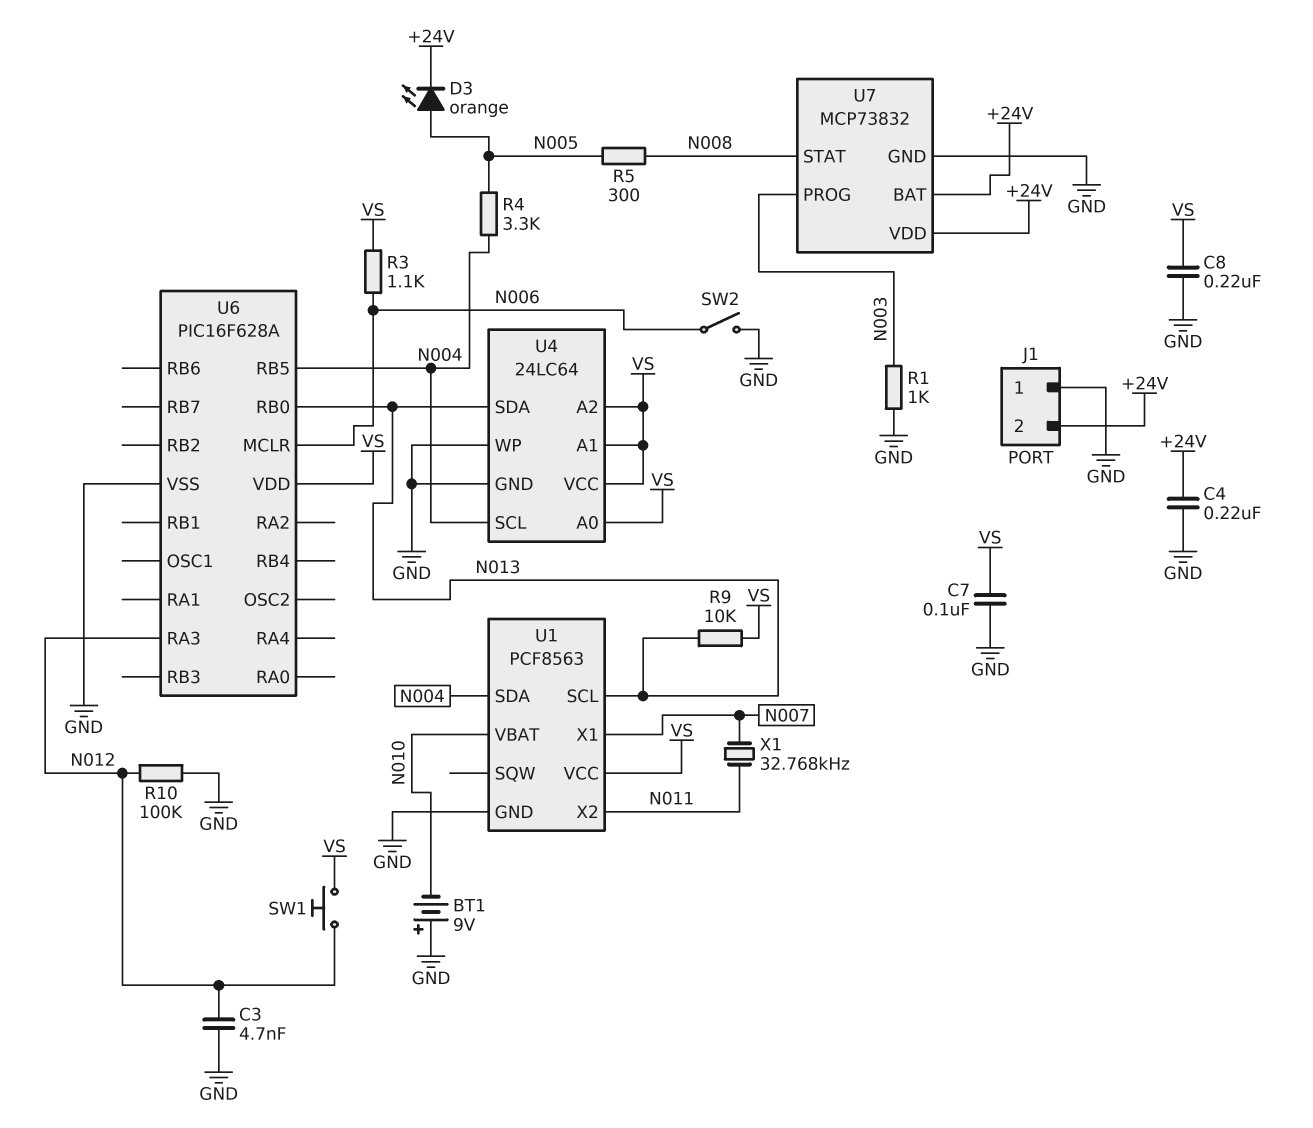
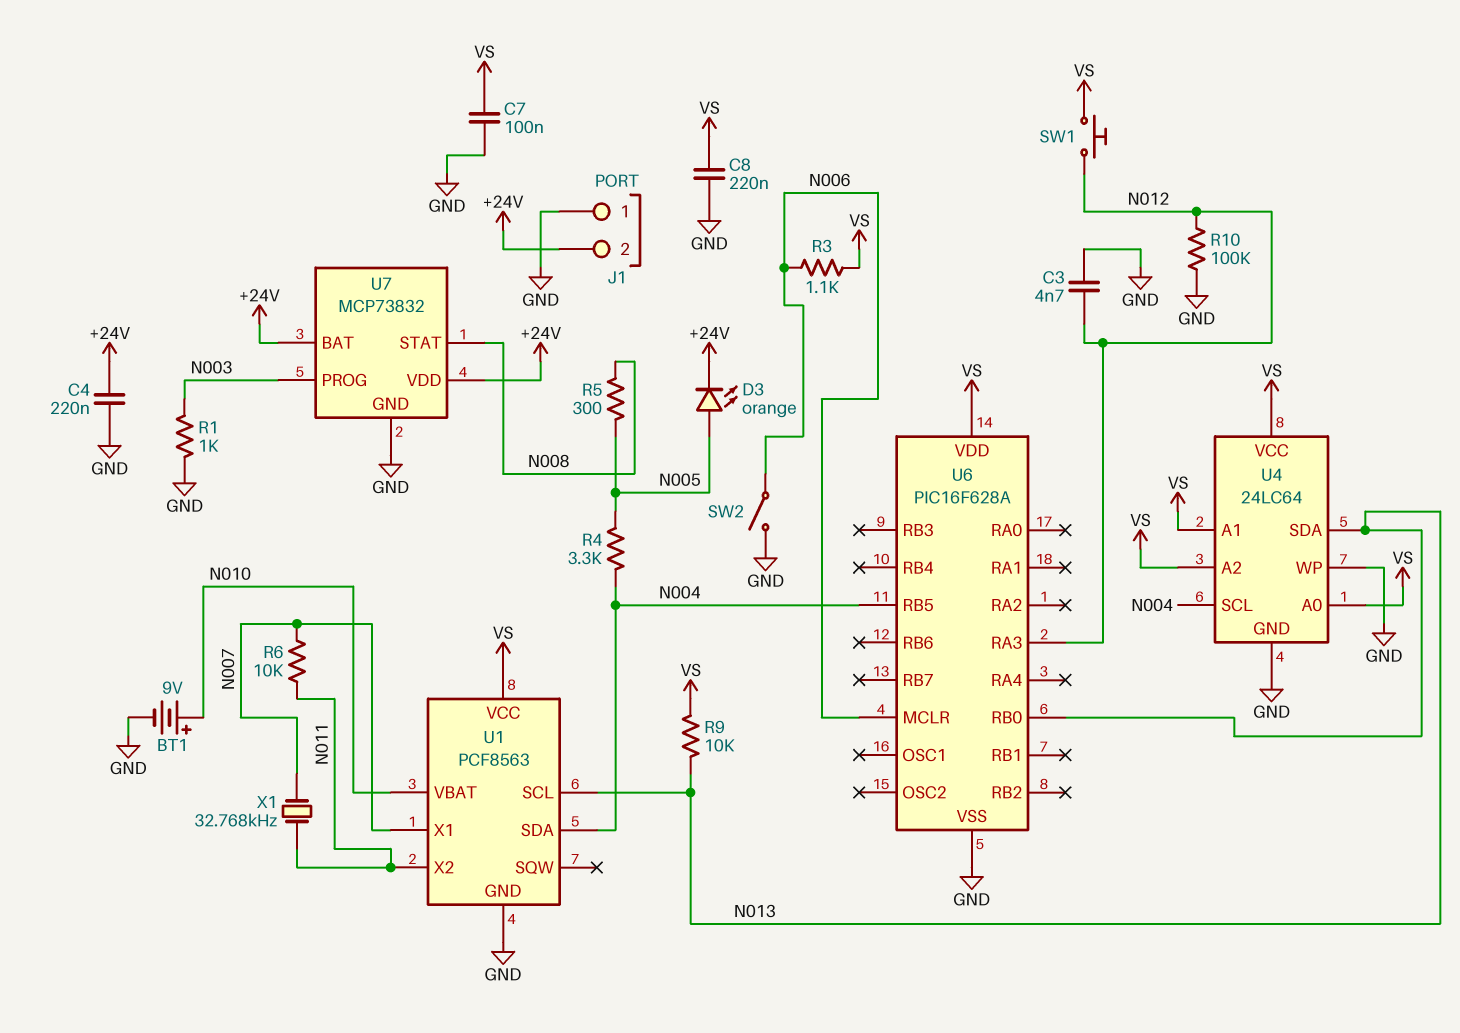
BT1: 9V (plus GND, minus N010) -> 9V (plus N010, minus GND)
R6: none -> 10k (N007, N011)

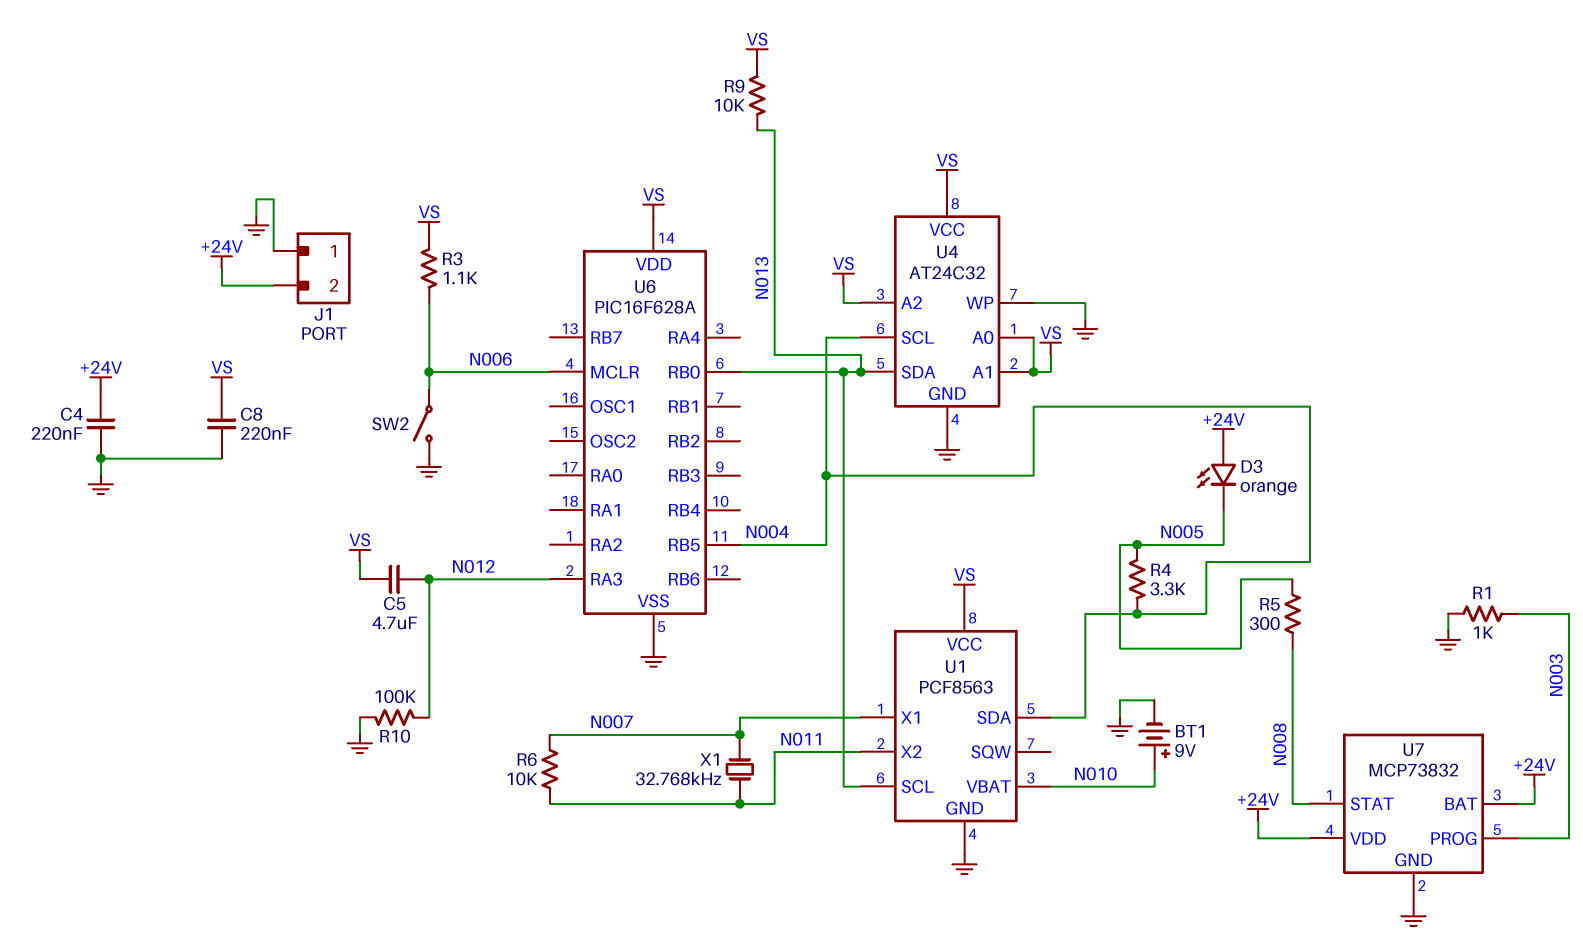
C3: 4.7nF (GND, N012) -> none
C5: none -> 4.7uF (N012, VS)
C7: 100nF (GND, VS) -> none
D3: LED orange (A N005, K +24V) -> LED orange (A +24V, K N005)
SW1: button (N012, VS) -> none
U4: 24LC64 -> AT24C32

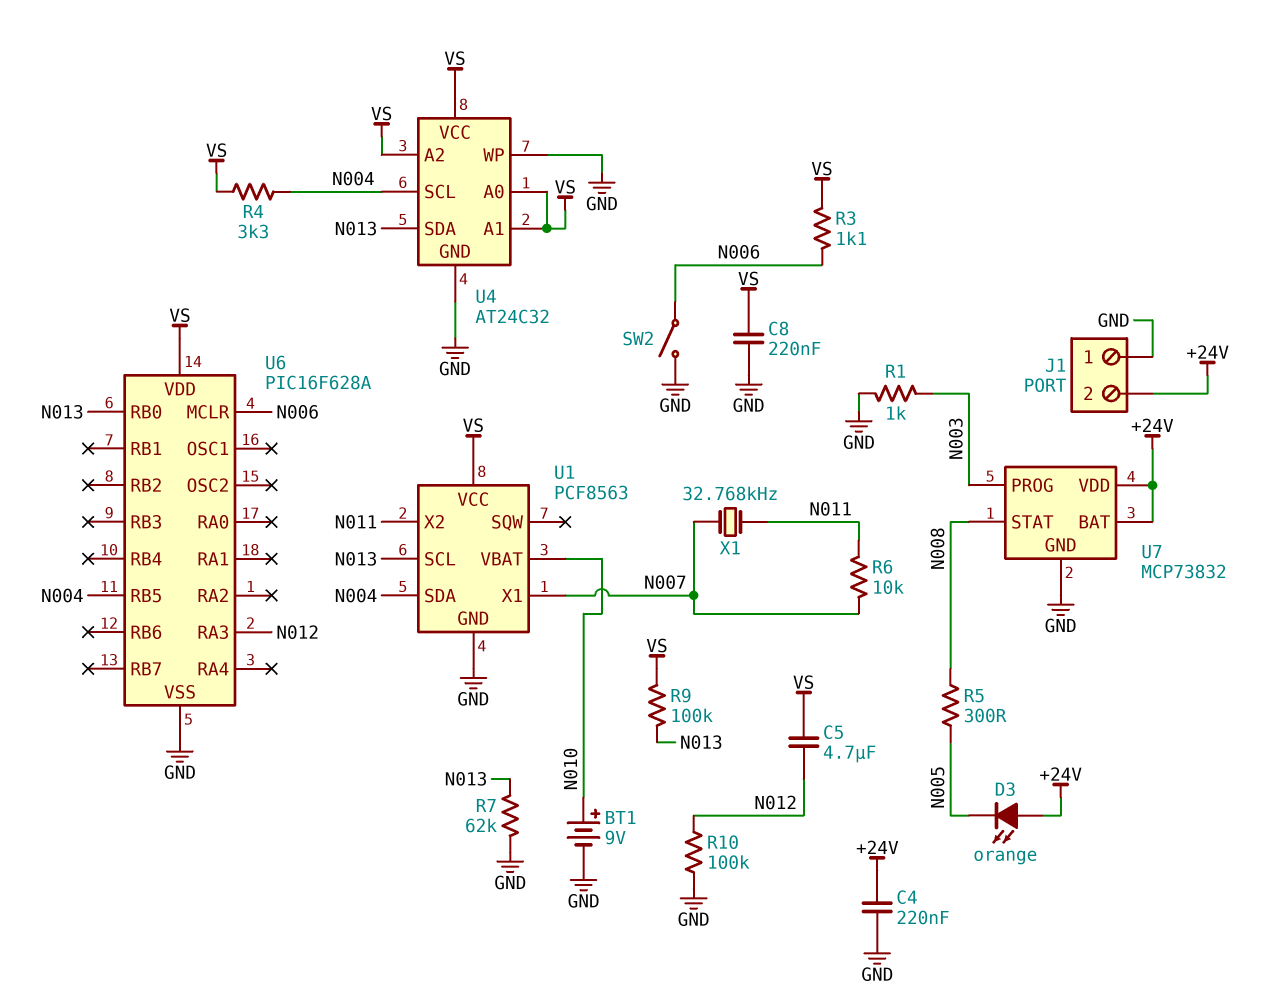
R4: 3.3k (N004, N005) -> 3.3k (N004, VS)
R7: none -> 62k (GND, N013)
R9: 10k (N013, VS) -> 100k (N013, VS)

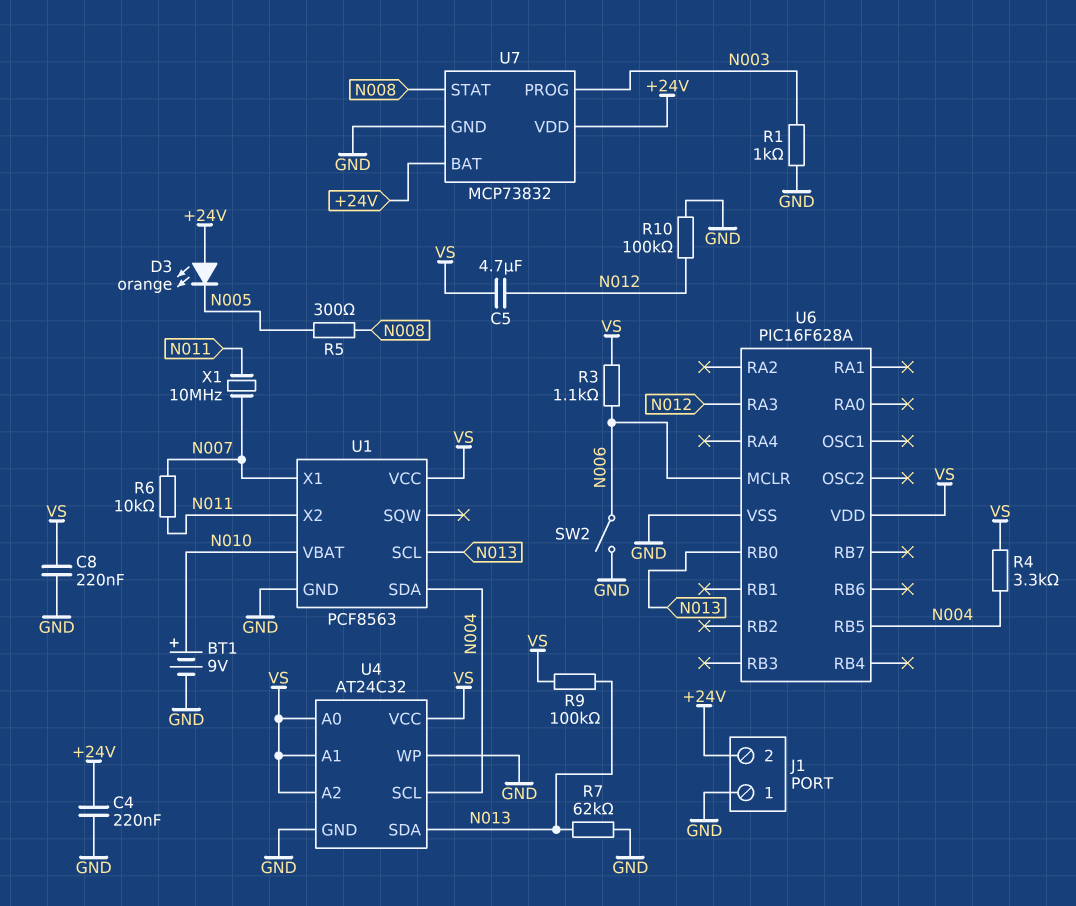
X1: 32.768kHz (N007, N011) -> 10MHz (N007, N011)

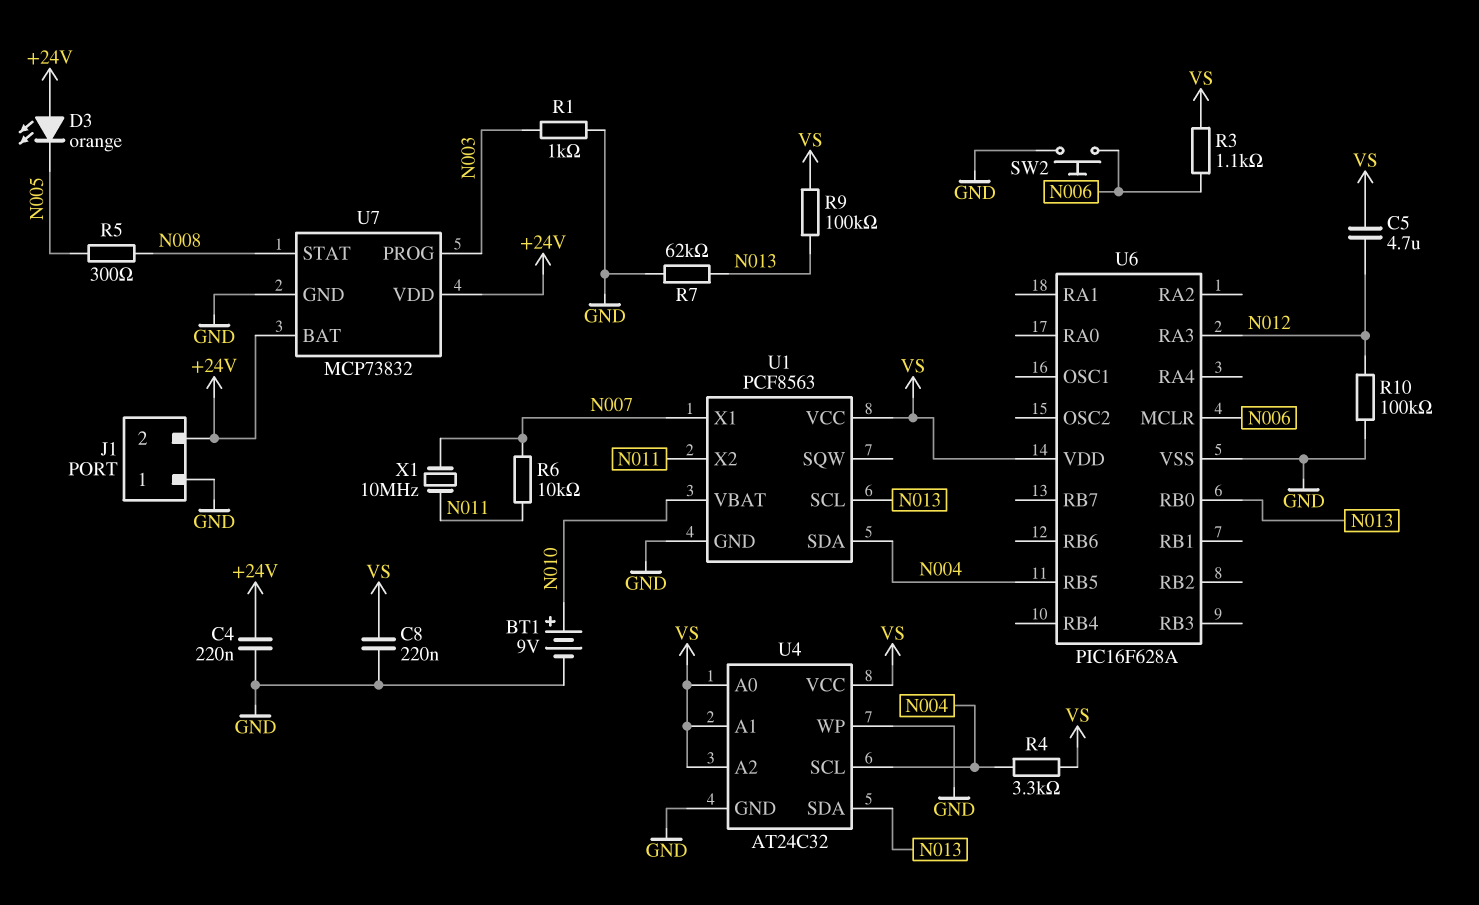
SW2: switch (GND, N006) -> button (GND, N006)

